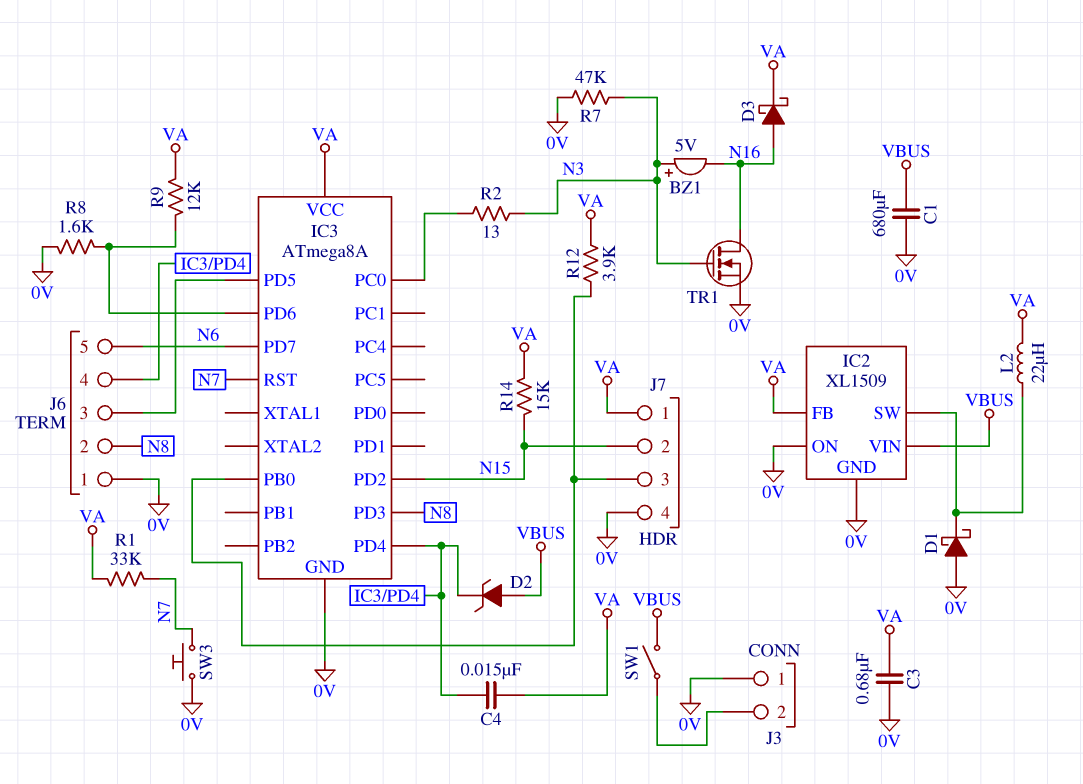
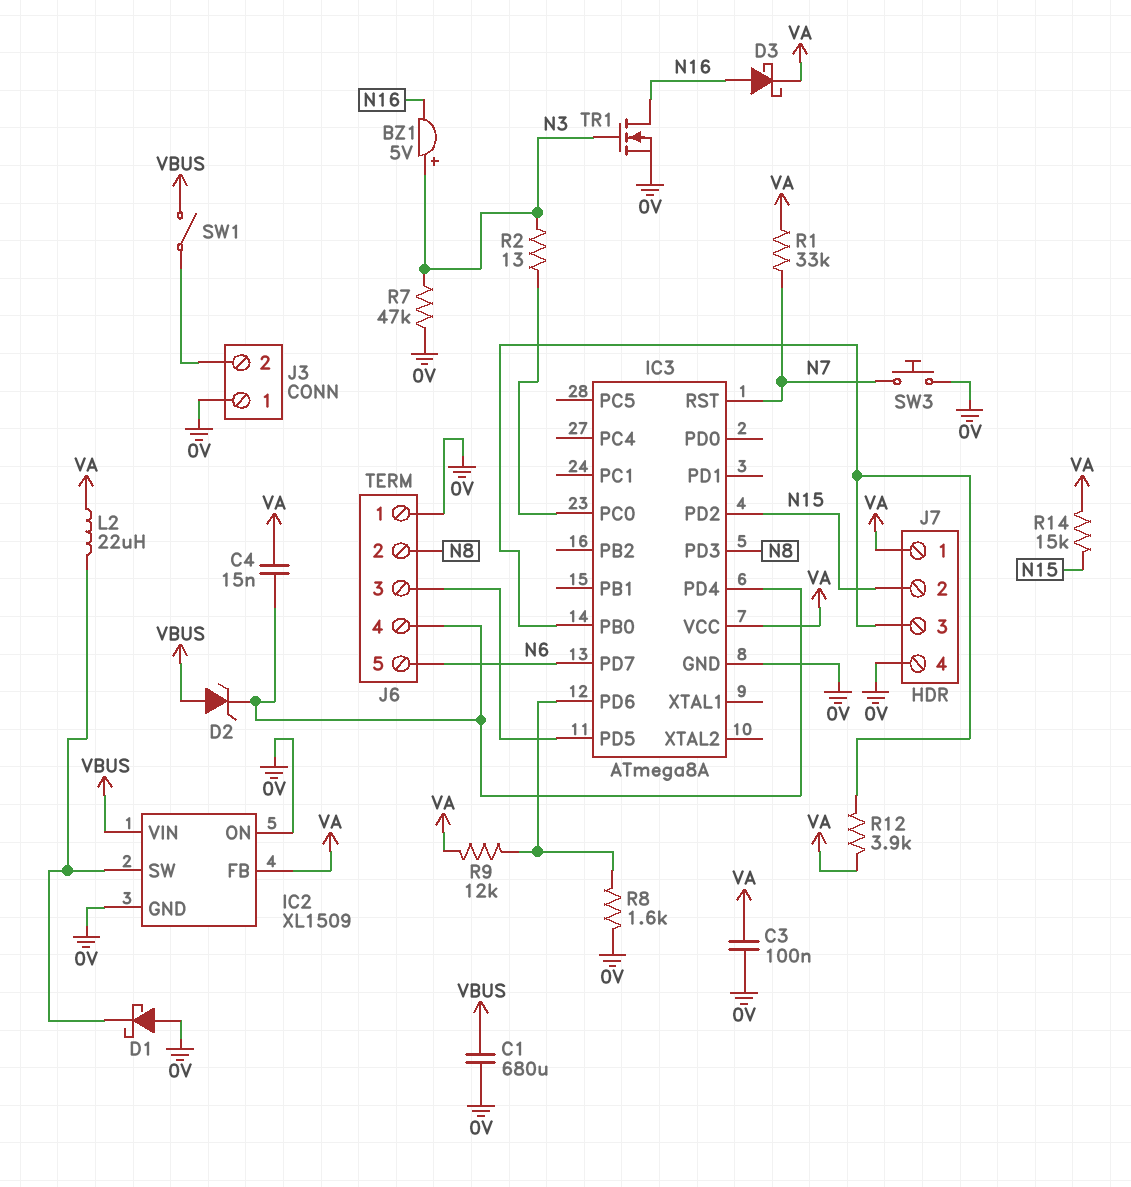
C3: 680nF (0V, VA) -> 100nF (0V, VA)

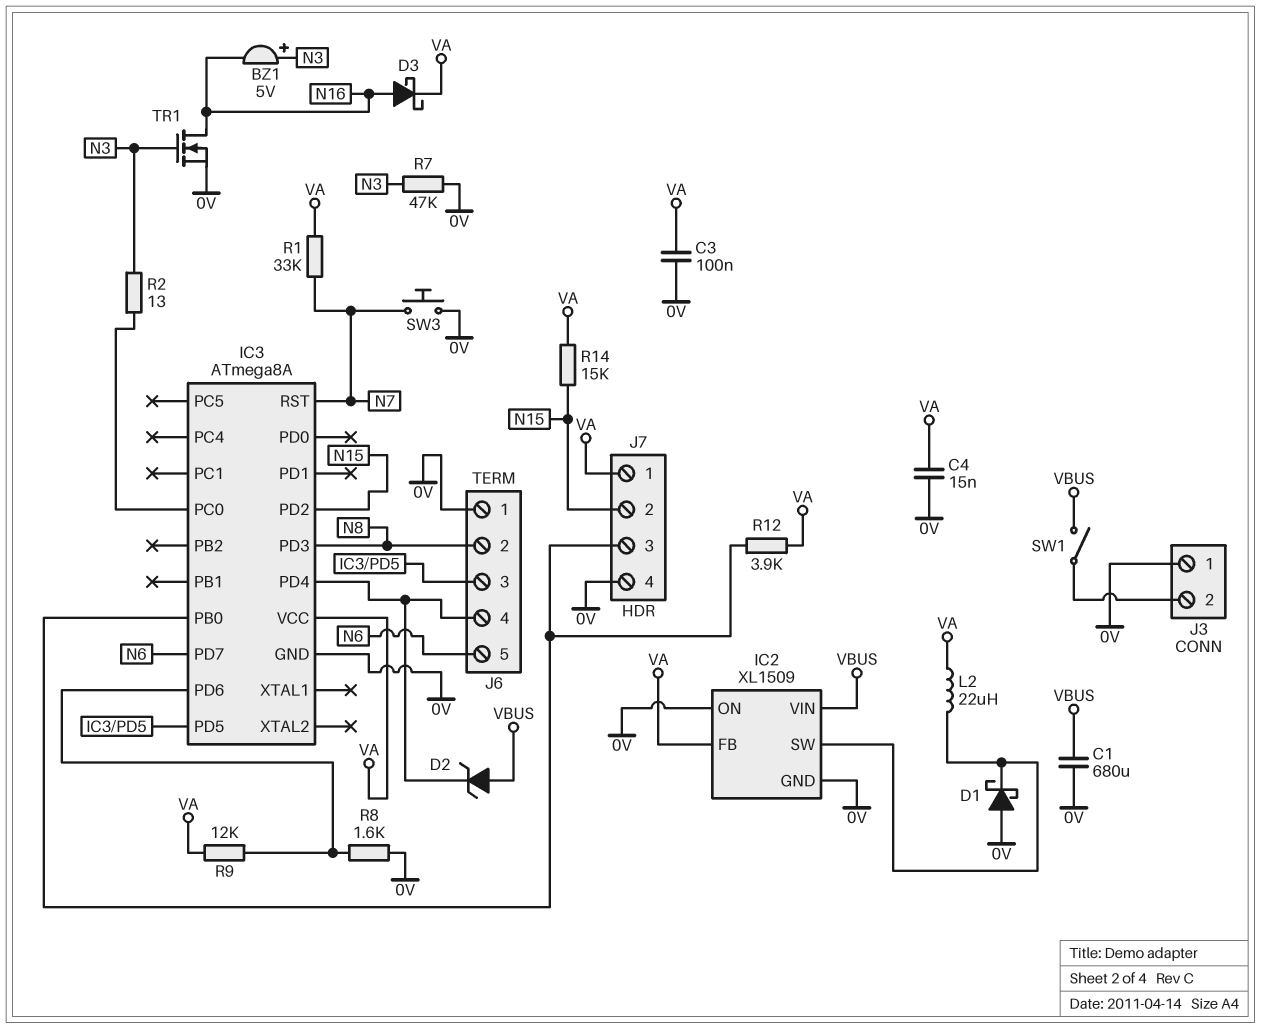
C4: 15nF (IC3/PD4, VA) -> 15nF (0V, VA)

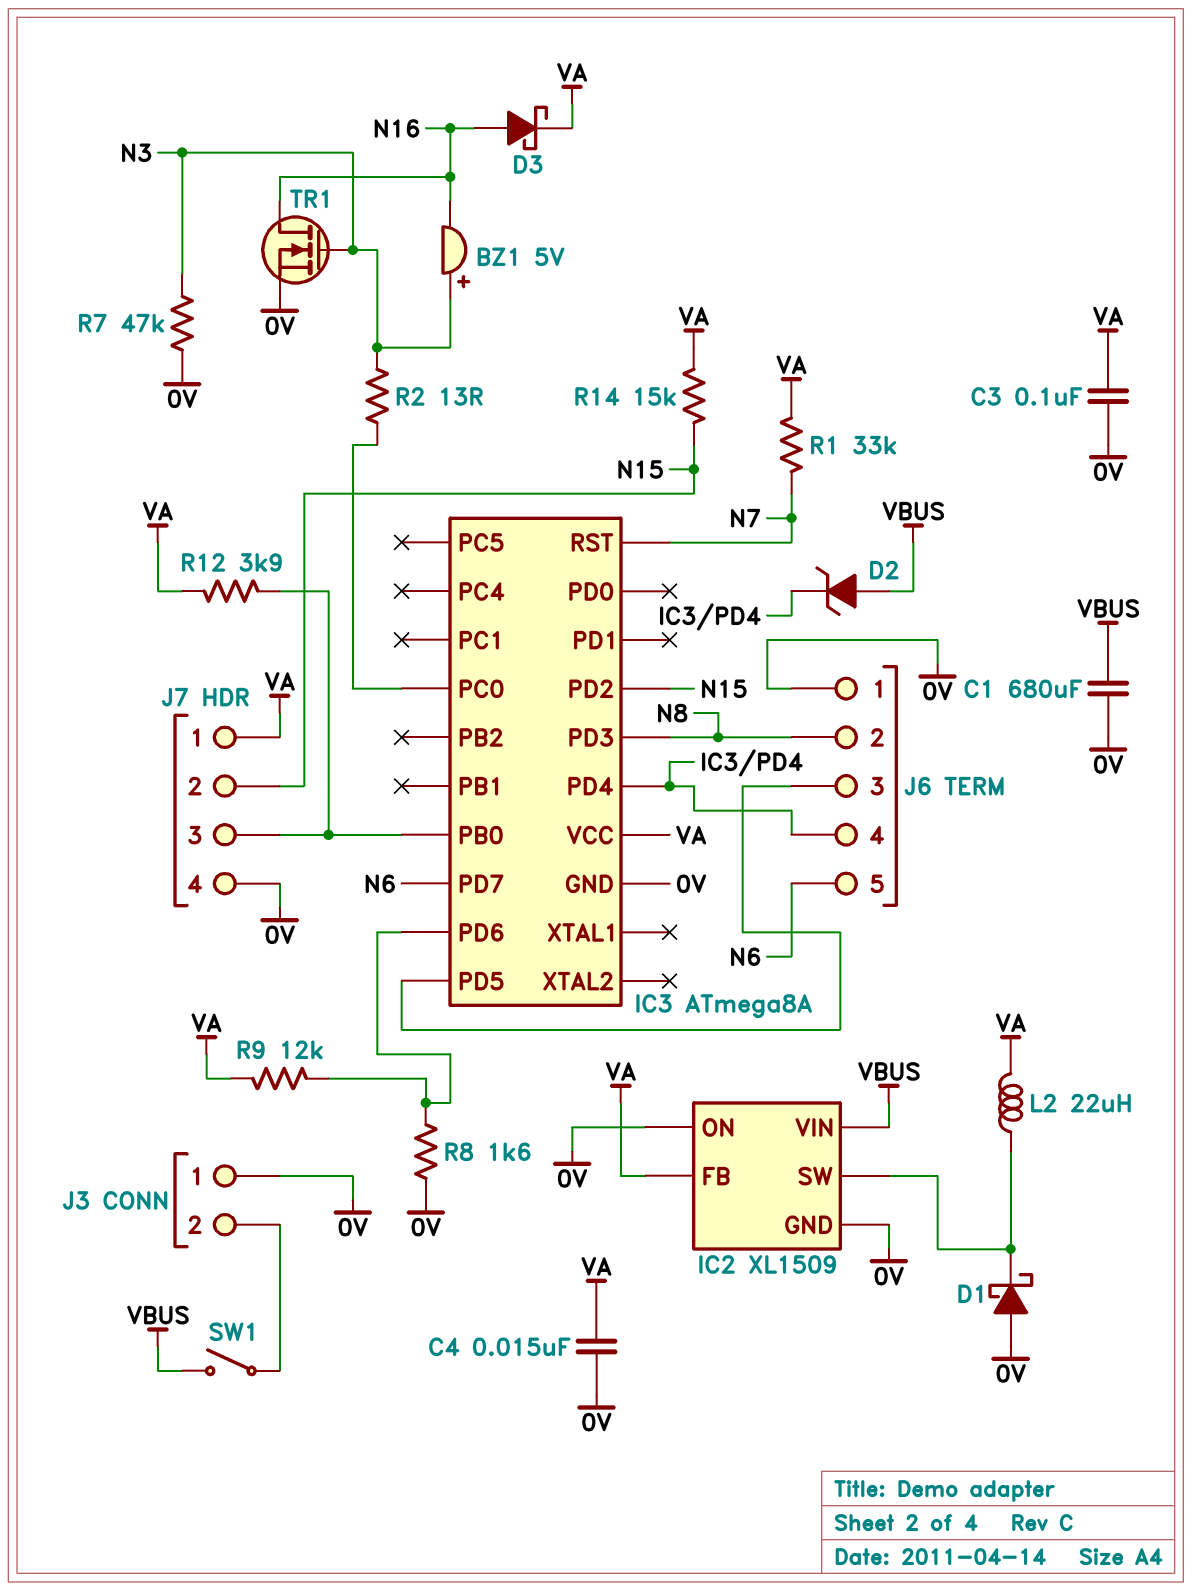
SW3: button (0V, N7) -> none

